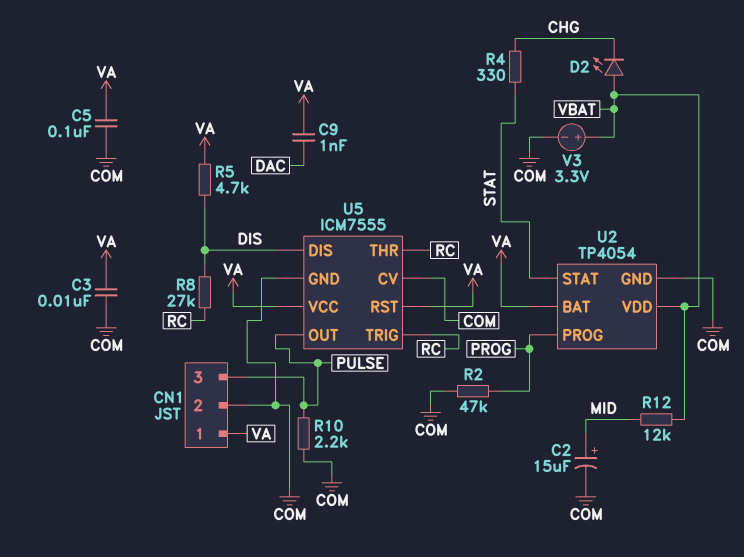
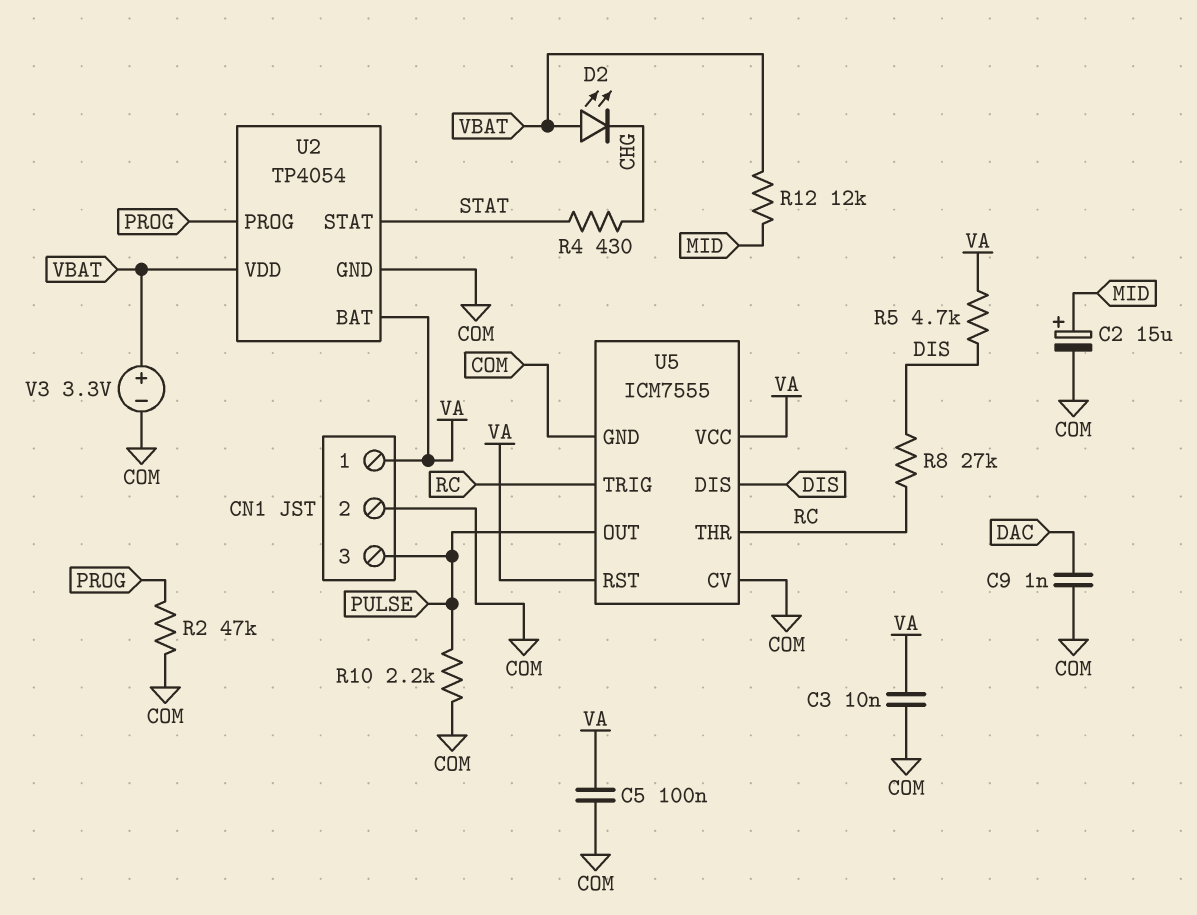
C9: 1nF (DAC, VA) -> 1nF (COM, DAC)
R4: 330 (CHG, STAT) -> 430 (CHG, STAT)

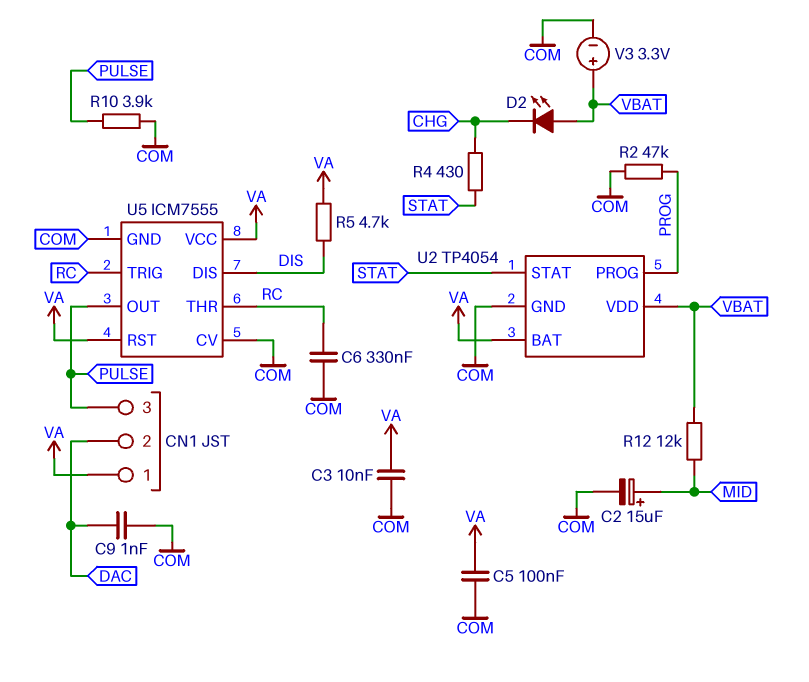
C6: none -> 330nF (COM, RC)
CN1 pin 2: COM -> DAC
R8: 27k (DIS, RC) -> none
R10: 2.2k (COM, PULSE) -> 3.9k (COM, PULSE)

